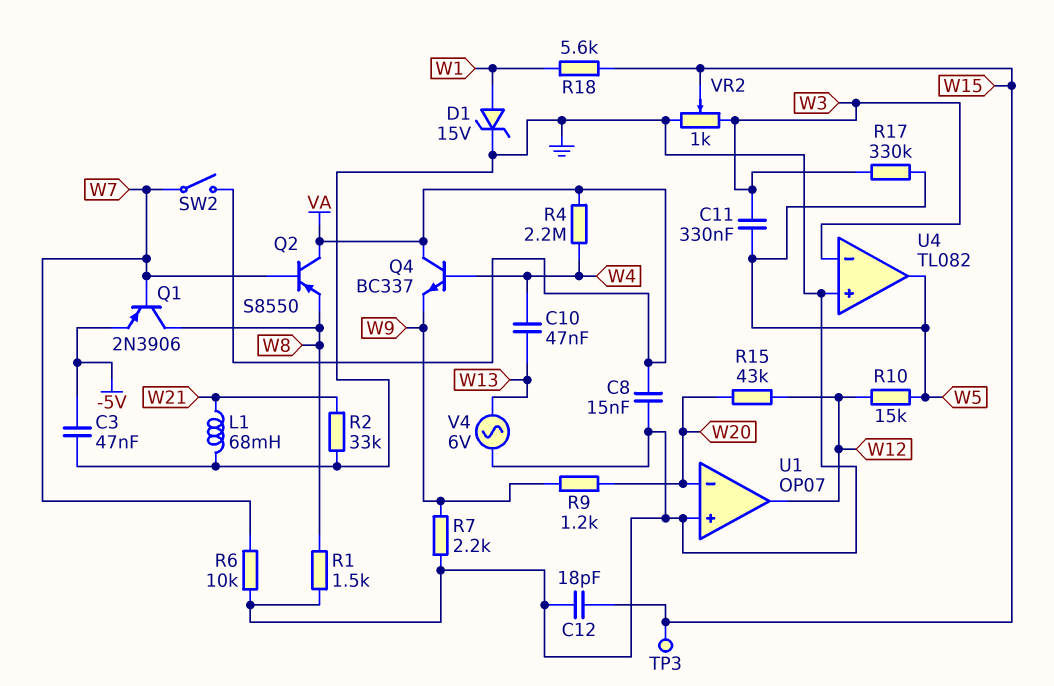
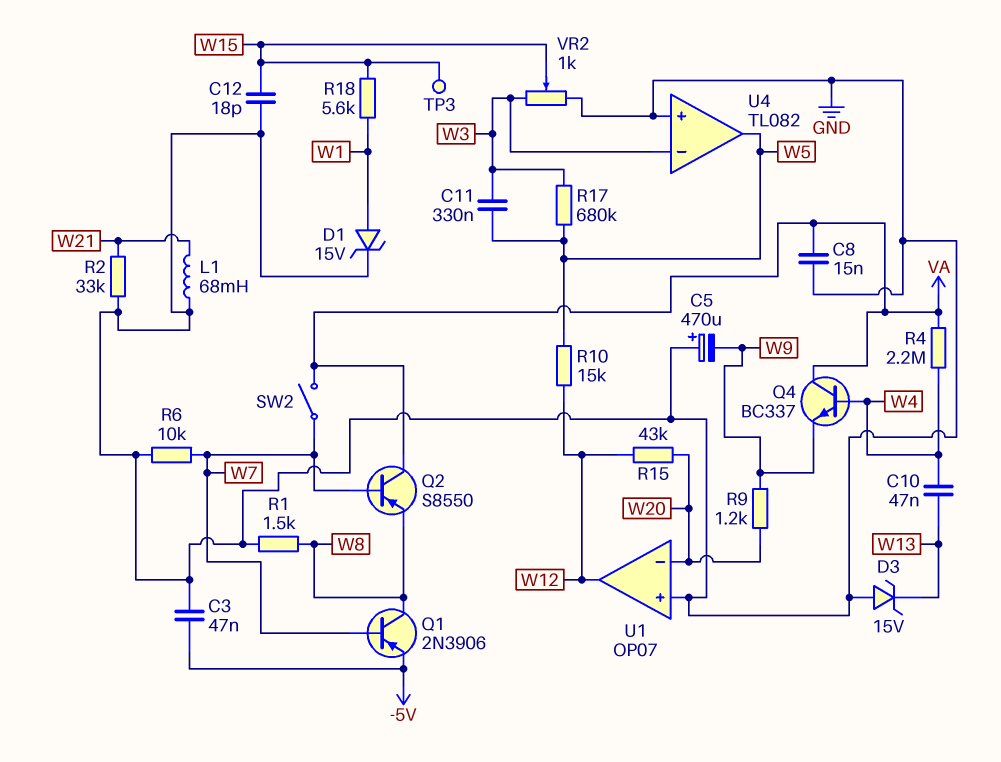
C5: none -> 470uF (plus GND, minus W9)
D3: none -> zener 15V (A GND, K W13)
R7: 2.2k (GND, W9) -> none
R17: 330k (W3, W5) -> 680k (W3, W5)
V4: AC 6V (GND, W13) -> none

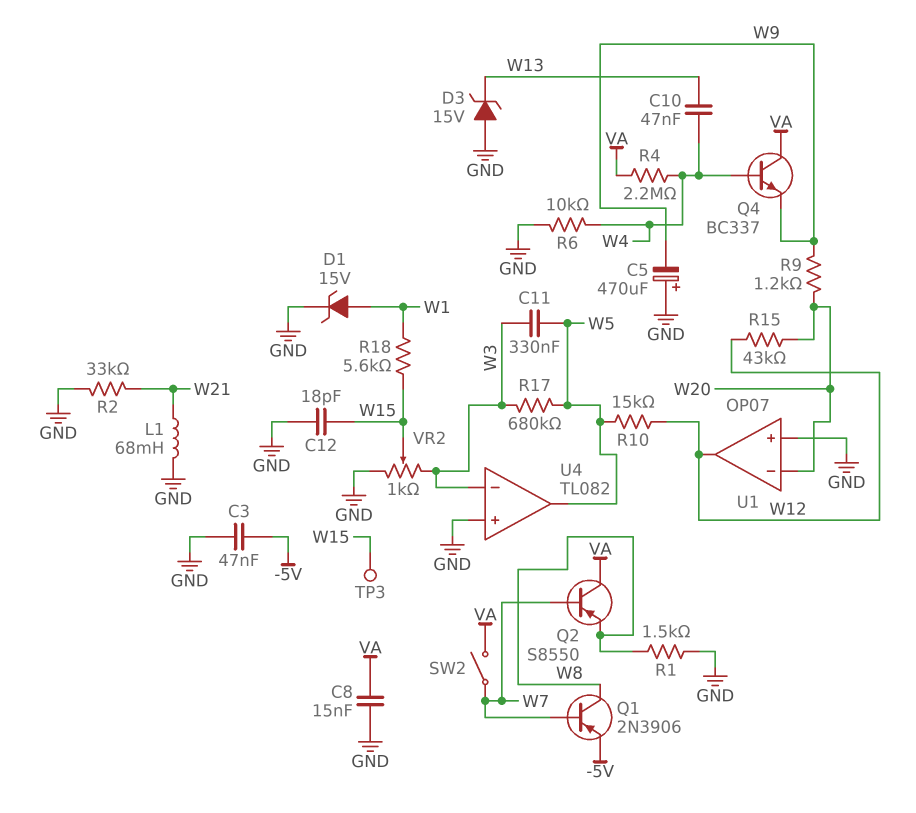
R6: 10k (GND, W7) -> 10k (GND, W4)

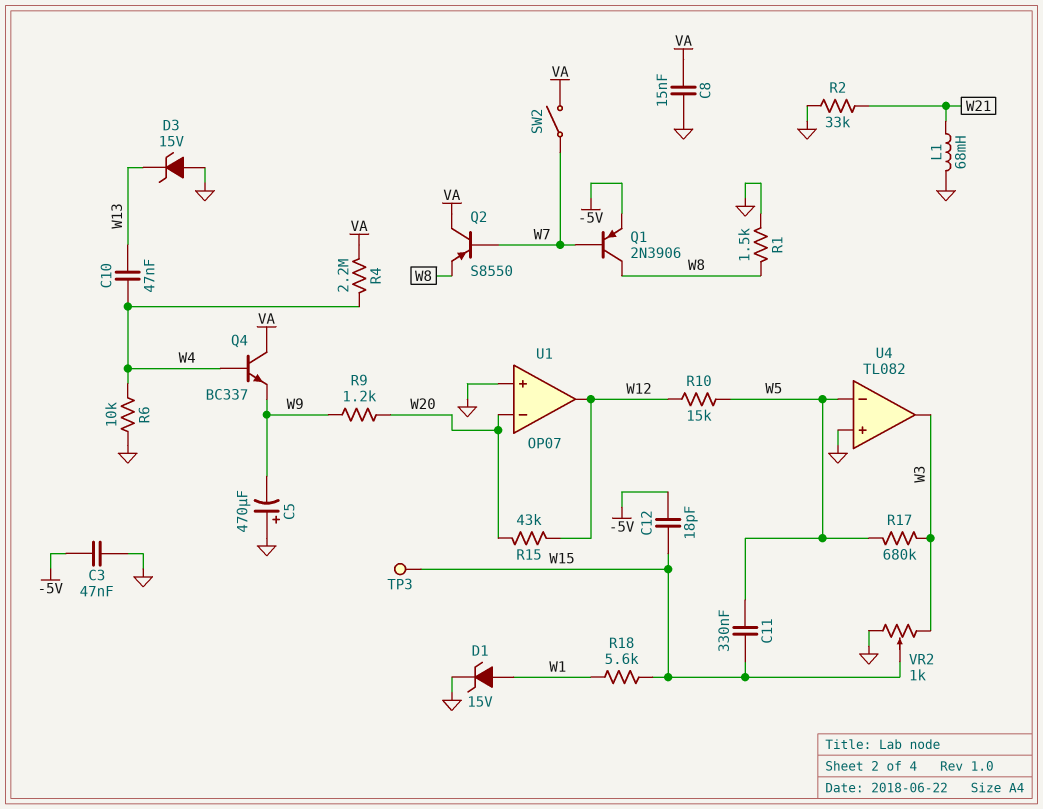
C11: 330nF (W3, W5) -> 330nF (W5, W15)
C12: 18pF (GND, W15) -> 18pF (-5V, W15)
U4 pin in-: W3 -> W5
U4 pin out: W5 -> W3

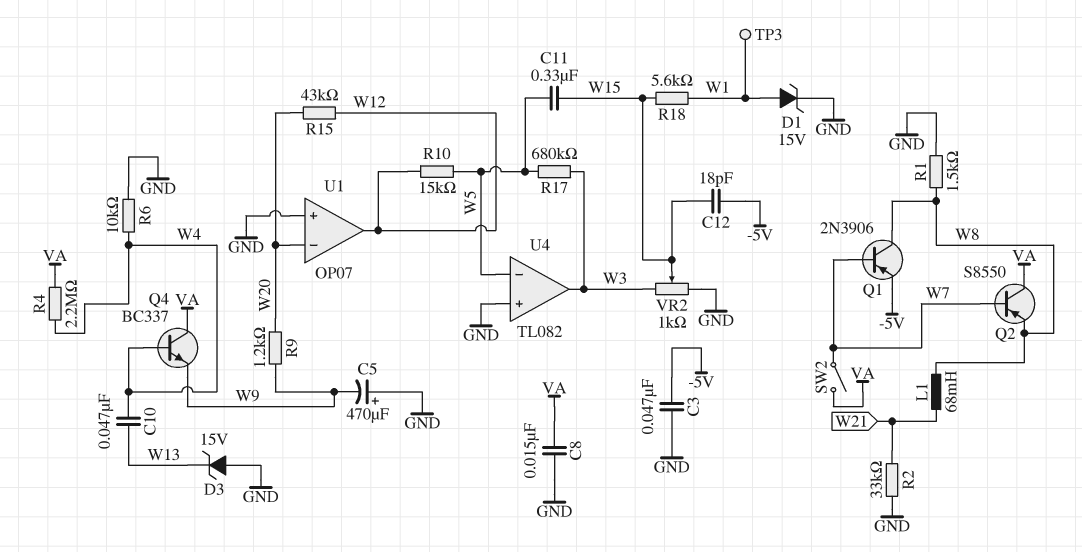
L1: 68mH (GND, W21) -> 68mH (W8, W21)
TP3: test point (W15) -> test point (W1)

